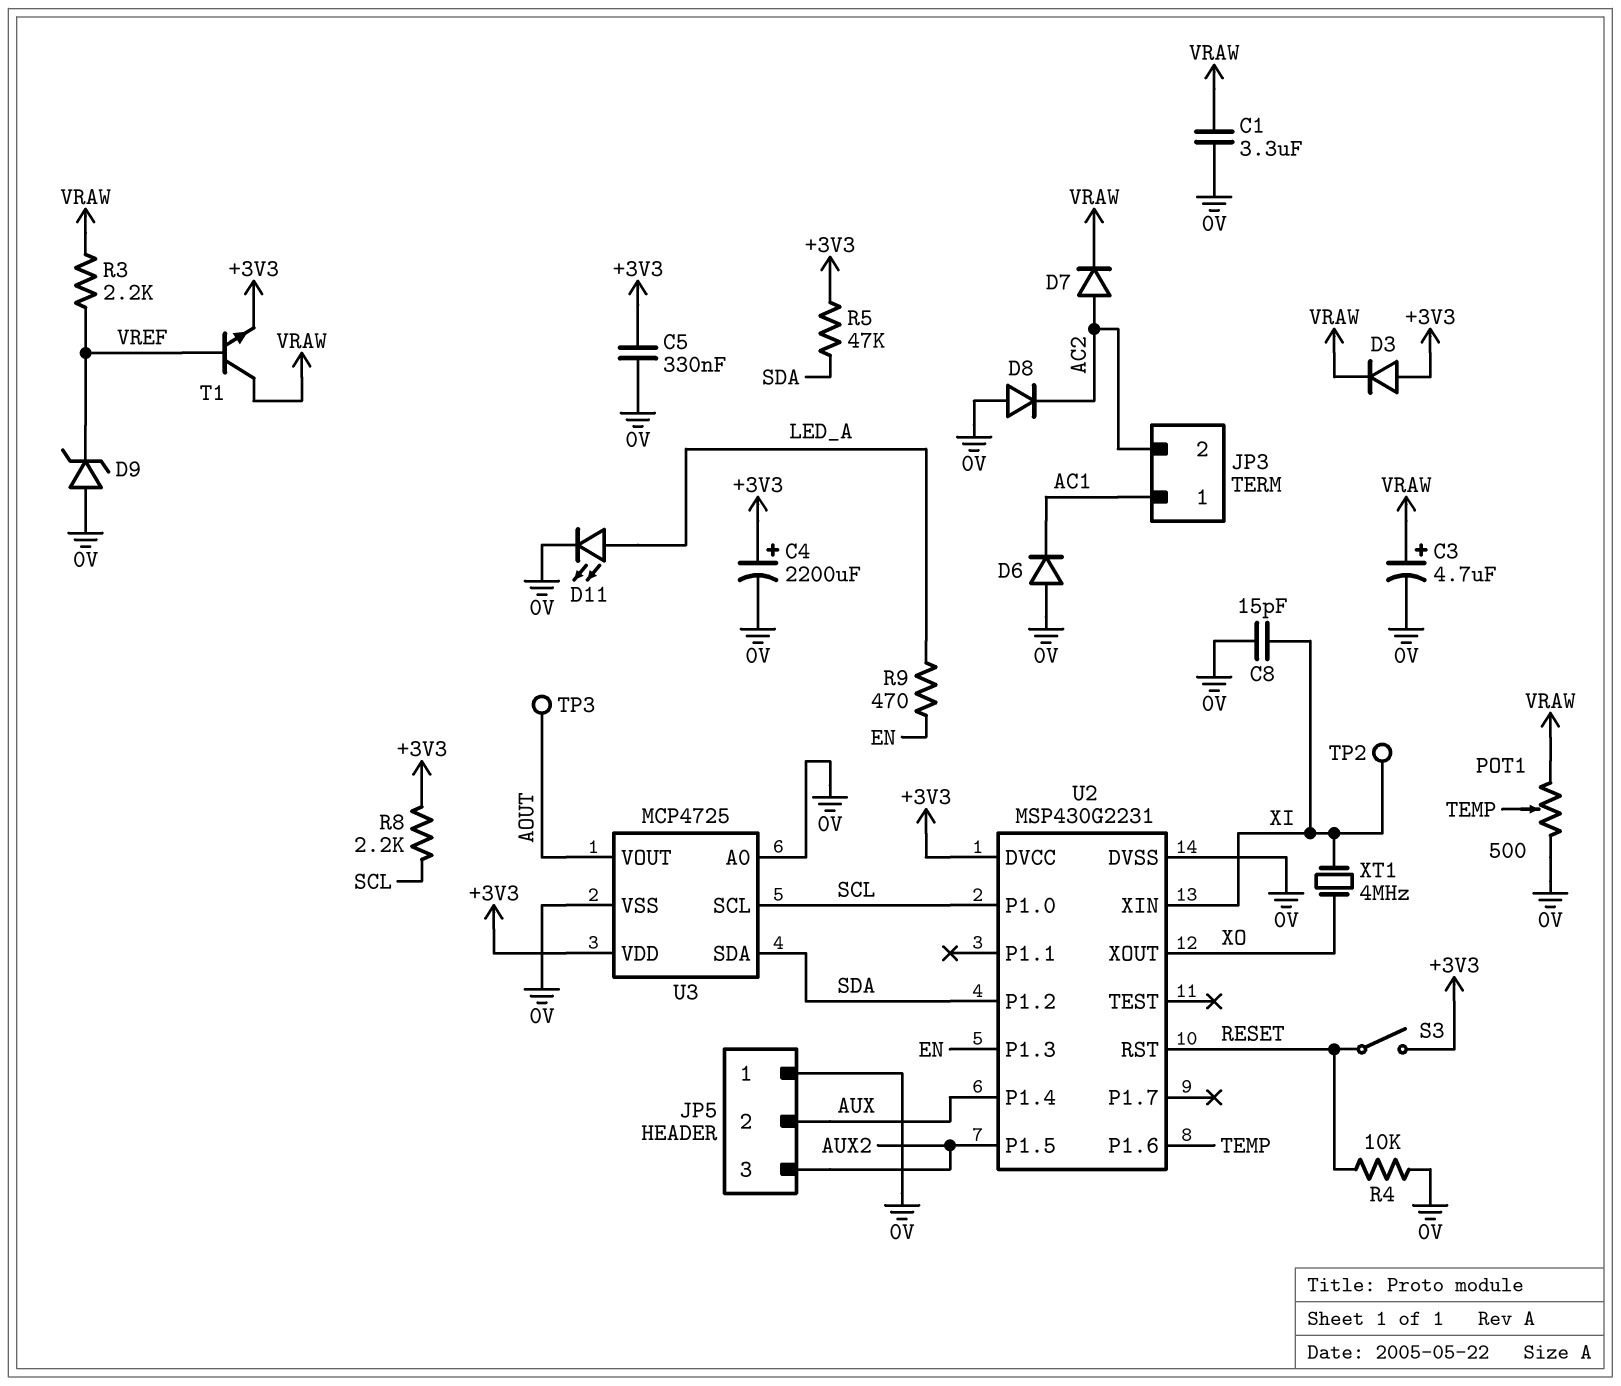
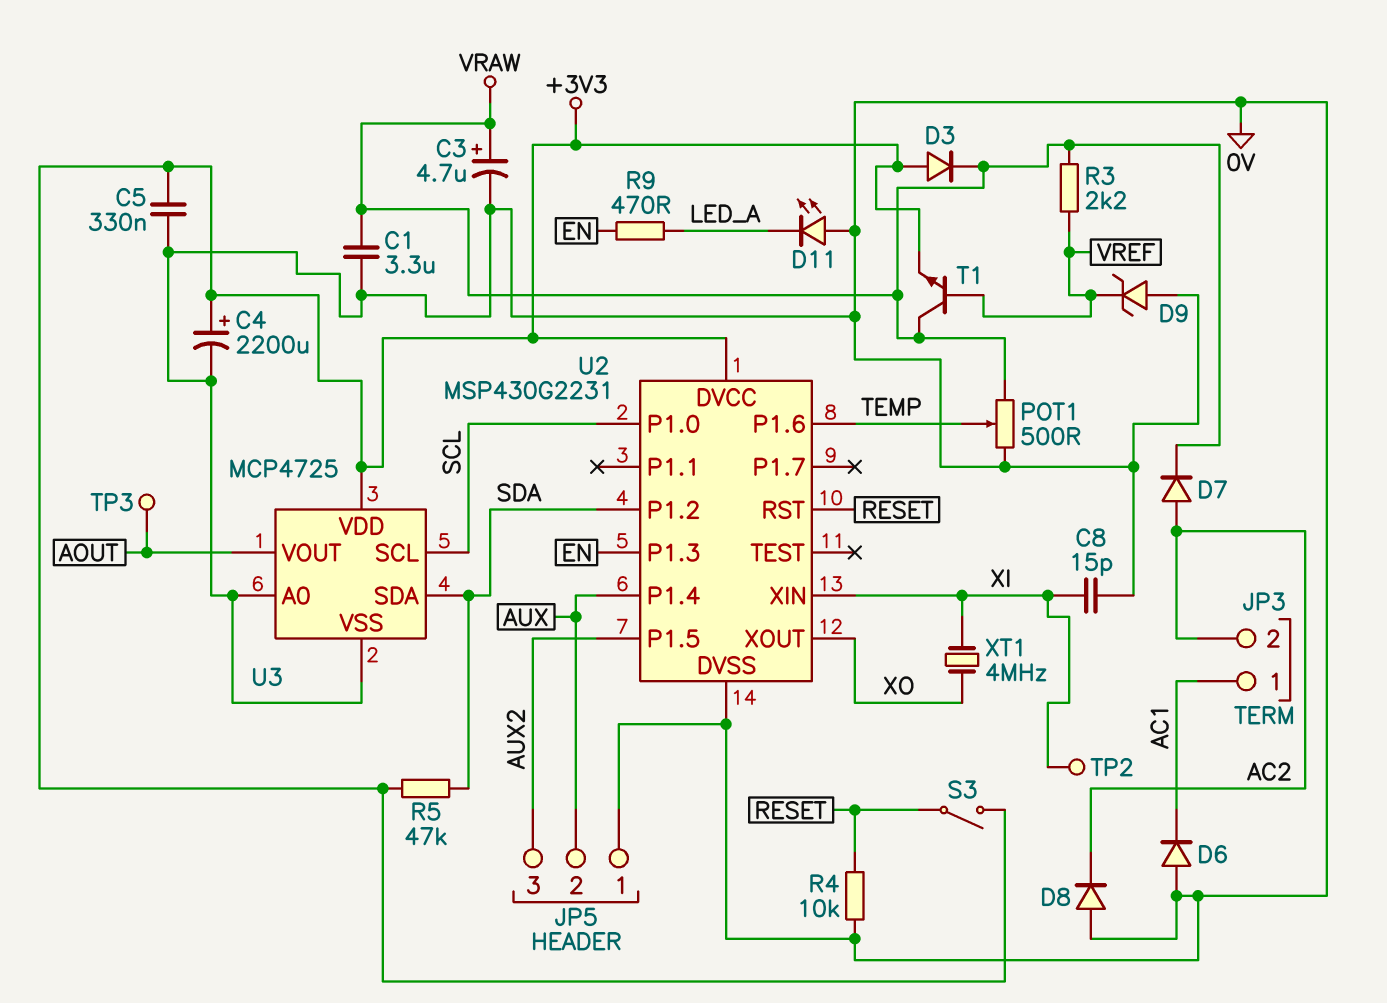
D11: LED (A LED_A, K 0V) -> LED (A 0V, K LED_A)
R8: 2.2k (+3V3, SCL) -> none

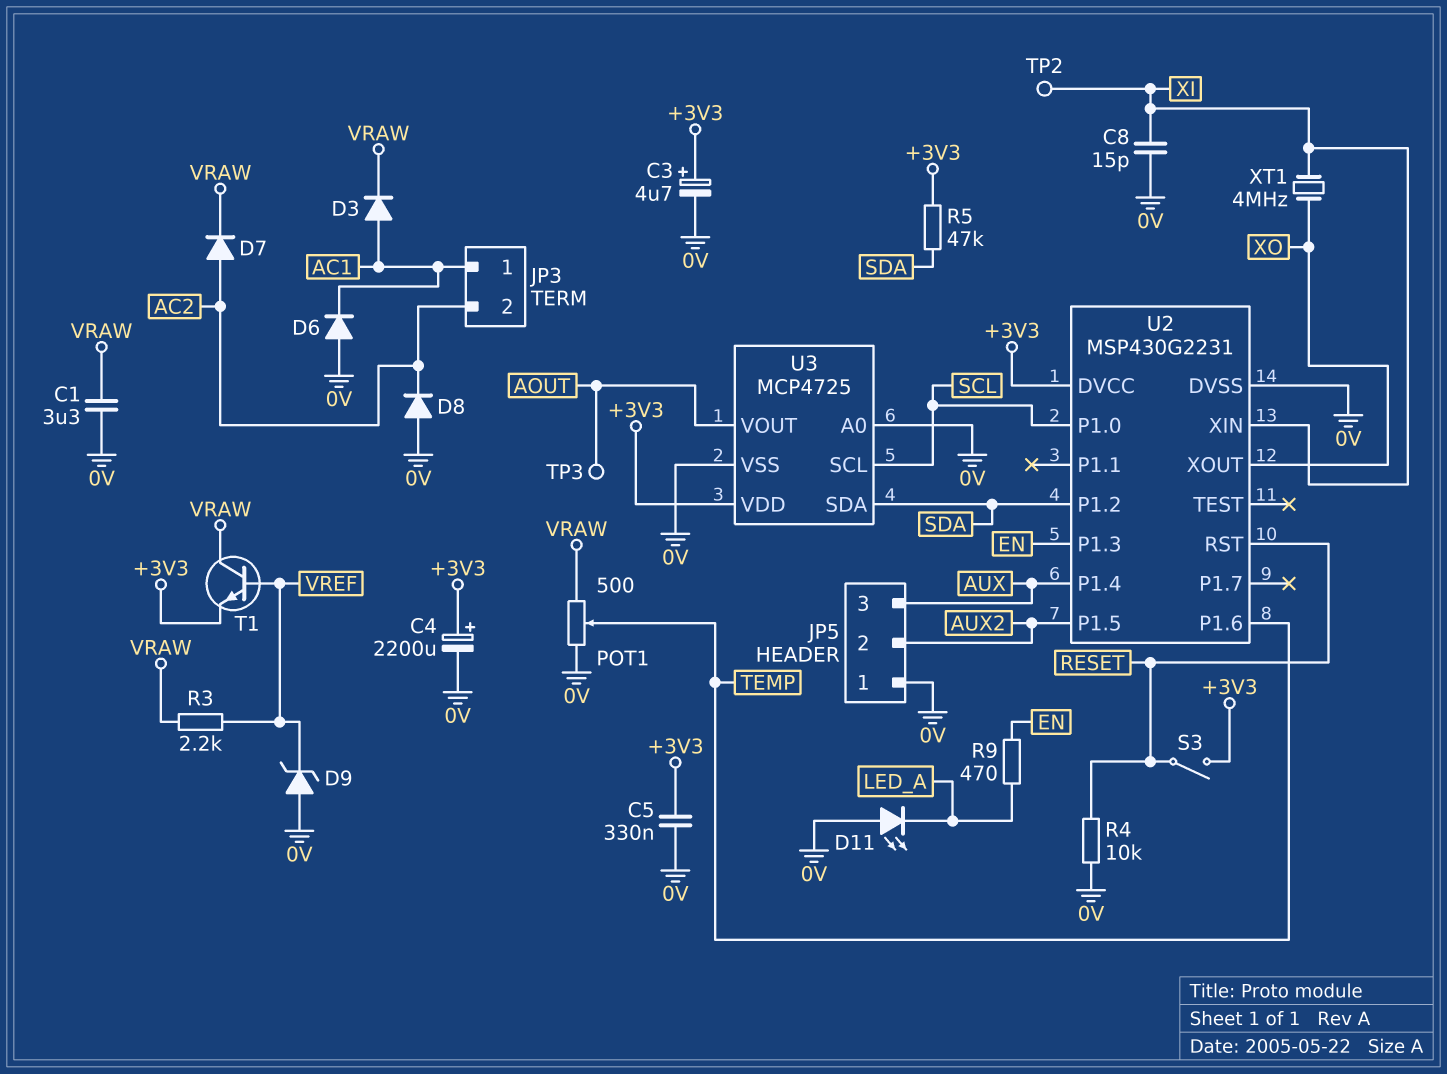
C3: 4.7uF (plus VRAW, minus 0V) -> 4.7uF (plus +3V3, minus 0V)
D3: diode (A +3V3, K VRAW) -> diode (A AC1, K VRAW)
JP5 pin 2: AUX -> AUX2
JP5 pin 3: AUX2 -> AUX

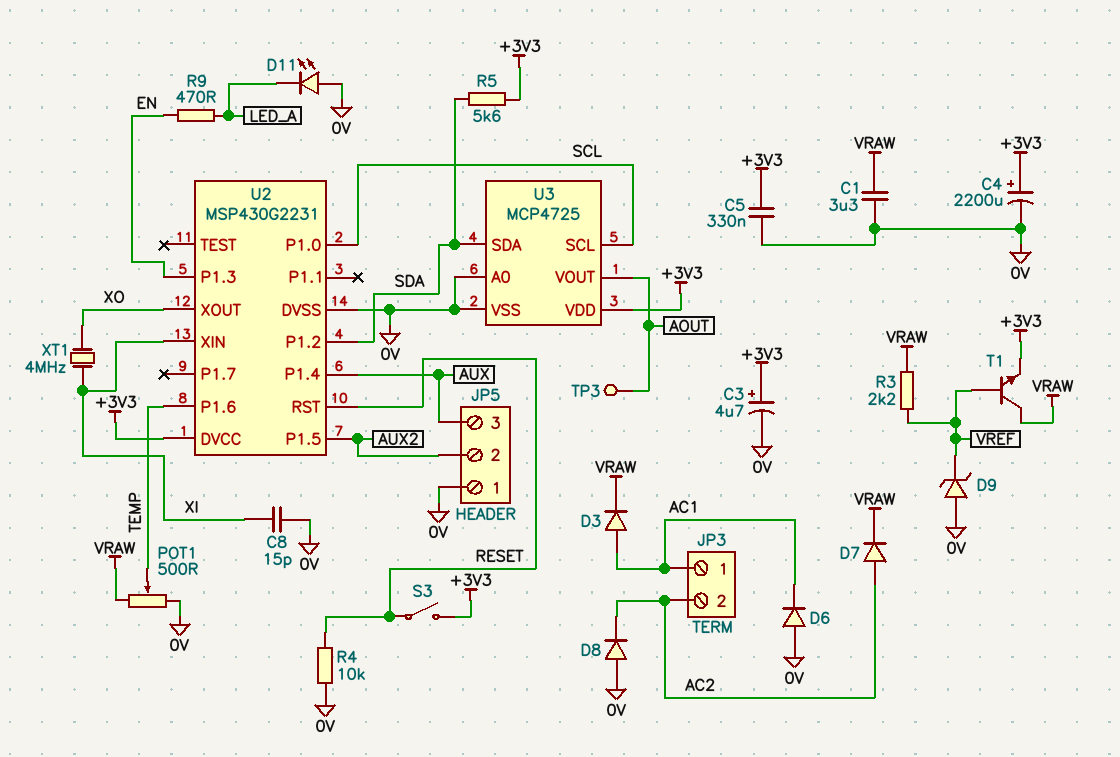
R5: 47k (+3V3, SDA) -> 5.6k (+3V3, SDA)
TP2: test point (XI) -> none

